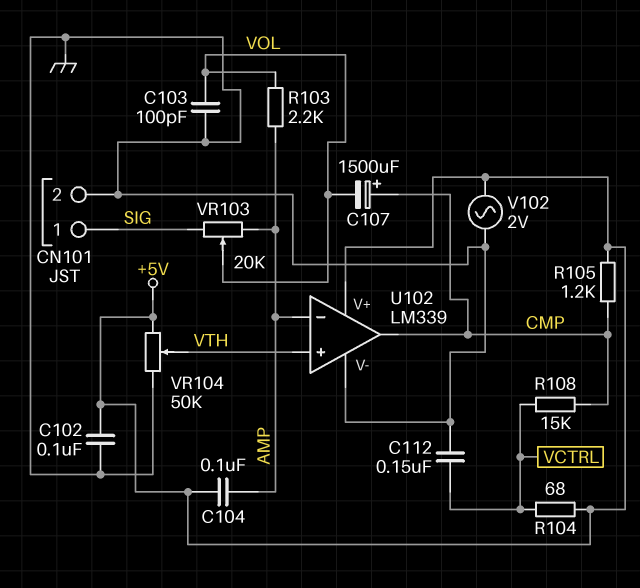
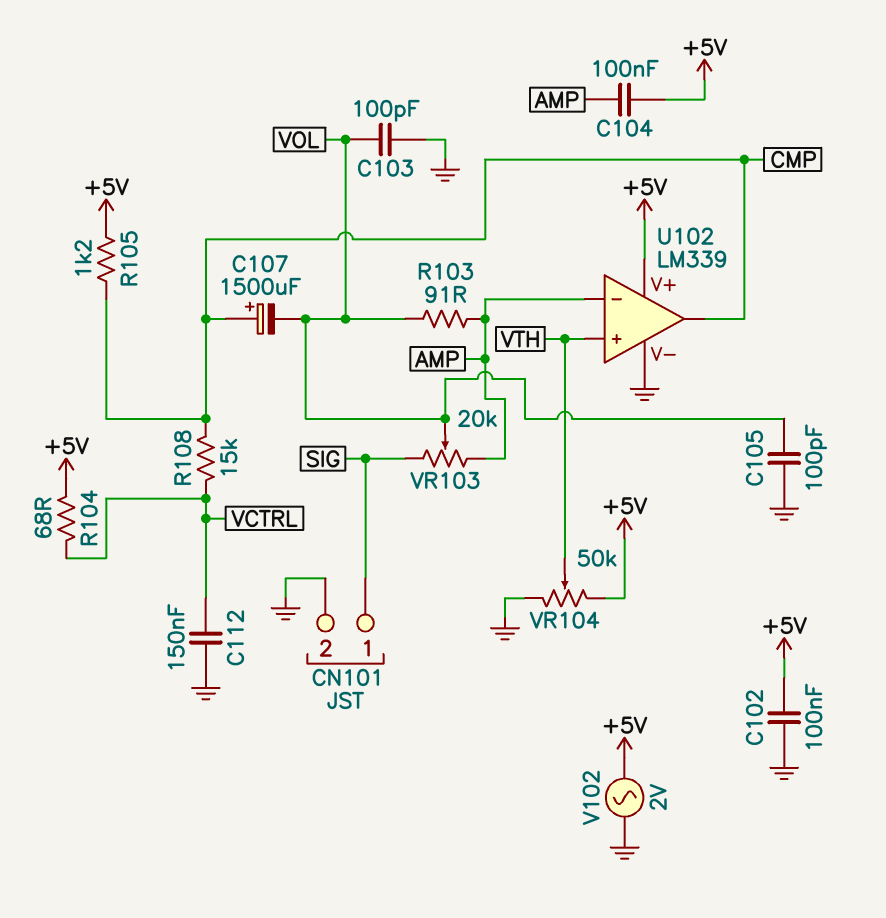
C105: none -> 100pF (GND, VOL)
R103: 2.2k (AMP, VOL) -> 91 (AMP, VOL)

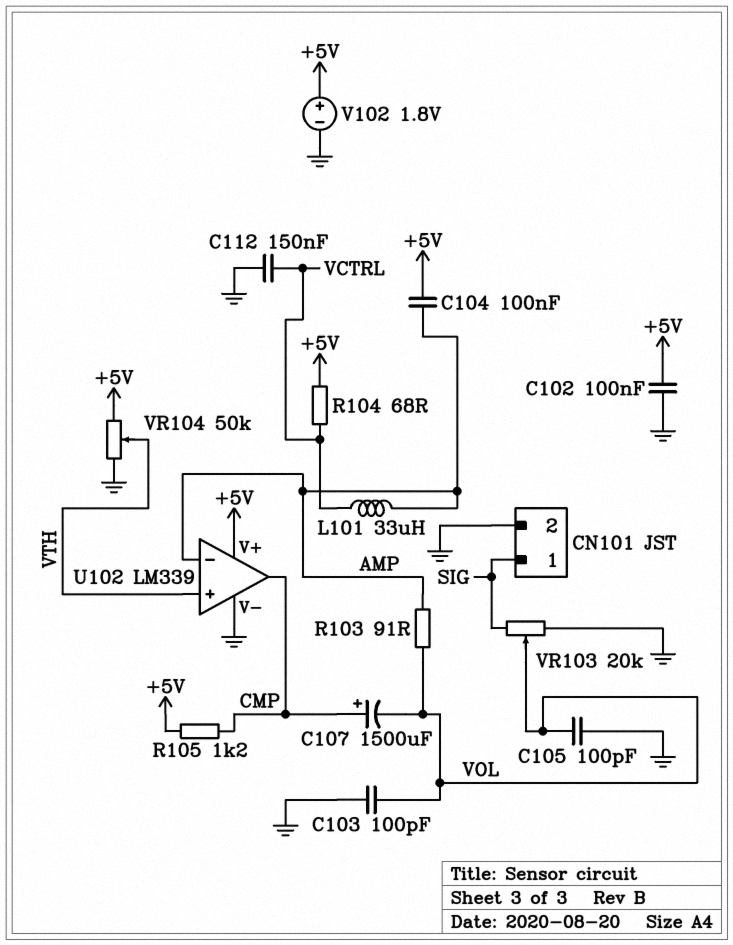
L101: none -> 33uH (AMP, VCTRL)
R108: 15k (CMP, VCTRL) -> none
V102: AC 2V (+5V, GND) -> 1.8V (plus +5V, minus GND)
VR103: 20k (AMP, SIG, wiper VOL) -> 20k (GND, SIG, wiper VOL)

